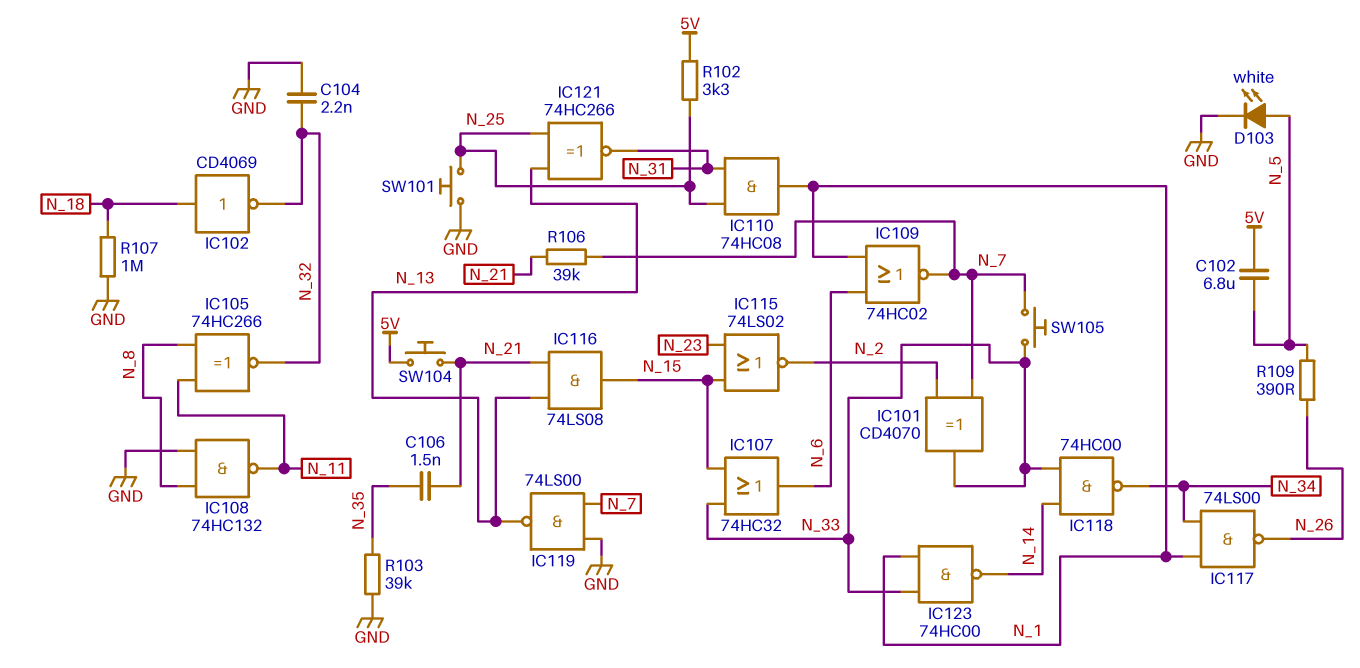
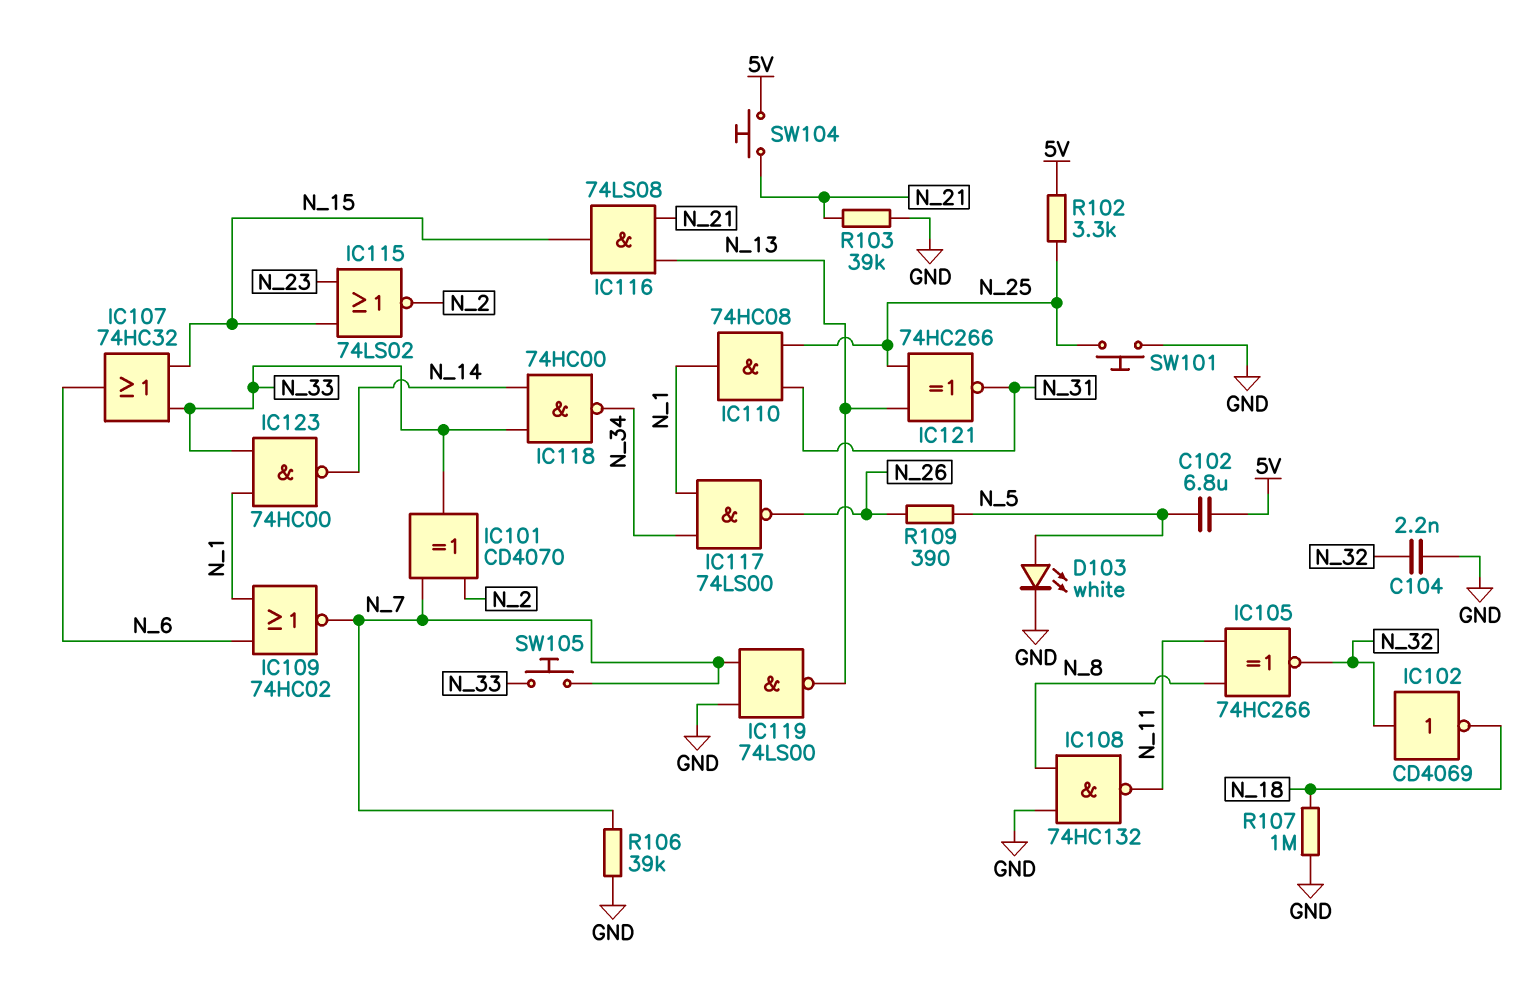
C106: 1.5nF (N_21, N_35) -> none
IC102: NOT CD4069 (in N_18, out N_32) -> NOT CD4069 (in N_32, out N_18)
R103: 39k (GND, N_35) -> 39k (GND, N_21)
R106: 39k (N_7, N_21) -> 39k (GND, N_7)

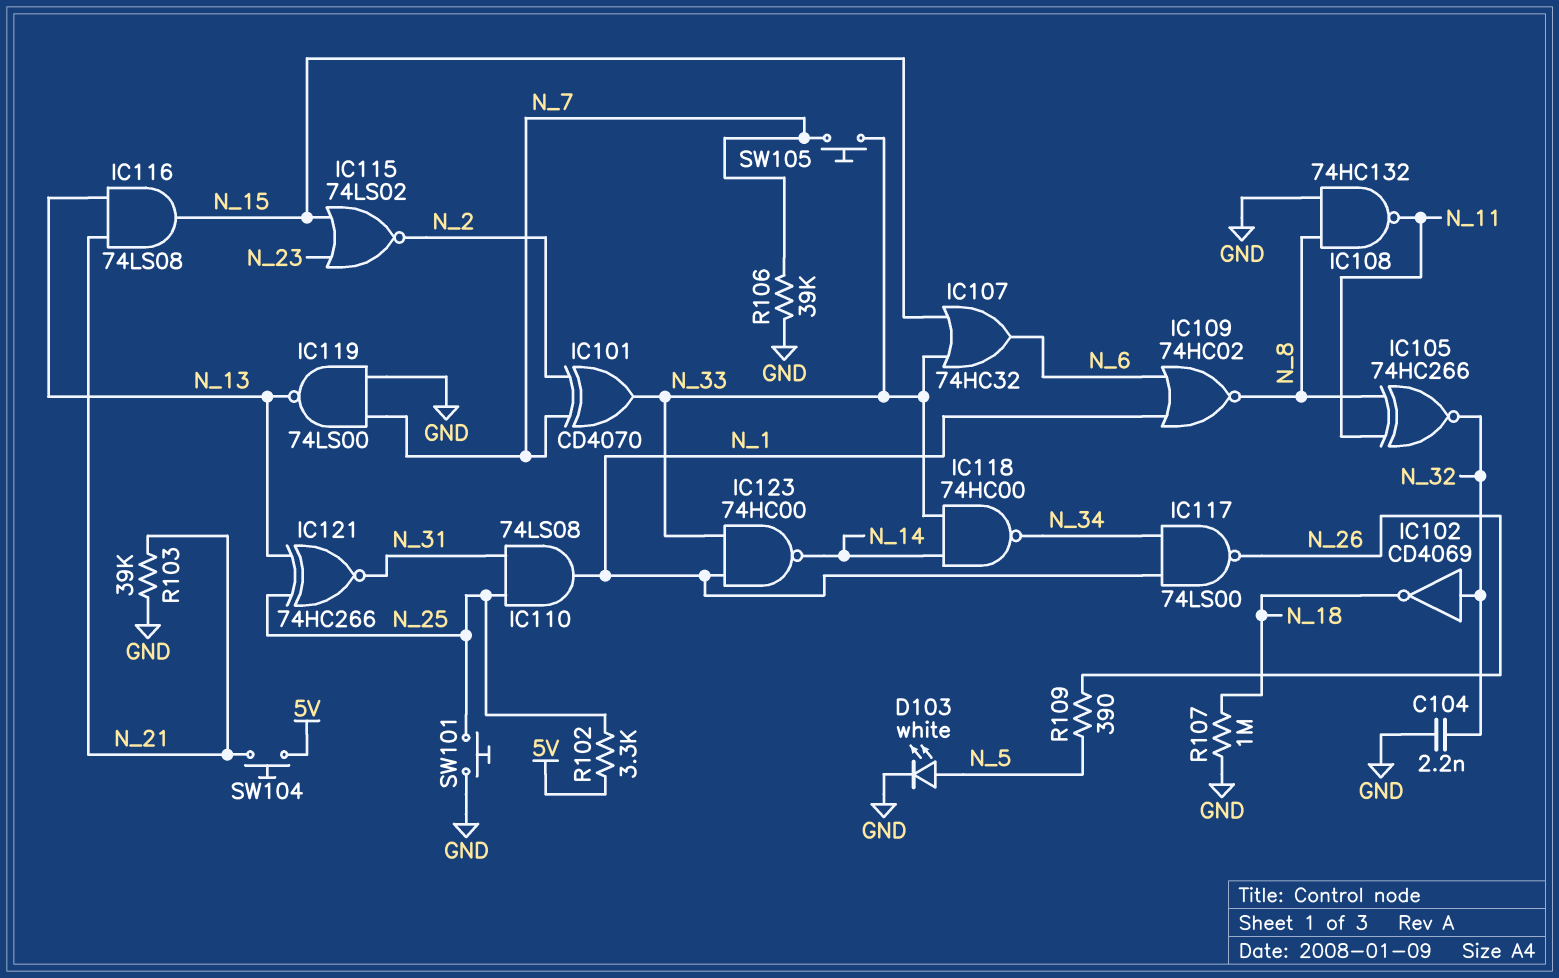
C102: 6.8uF (5V, N_5) -> none
IC109: NOR 74HC02 (in N_1, in N_6, out N_7) -> NOR 74HC02 (in N_1, in N_6, out N_8)
IC110: AND 74HC08 (in N_25, in N_31, out N_1) -> AND 74LS08 (in N_25, in N_31, out N_1)

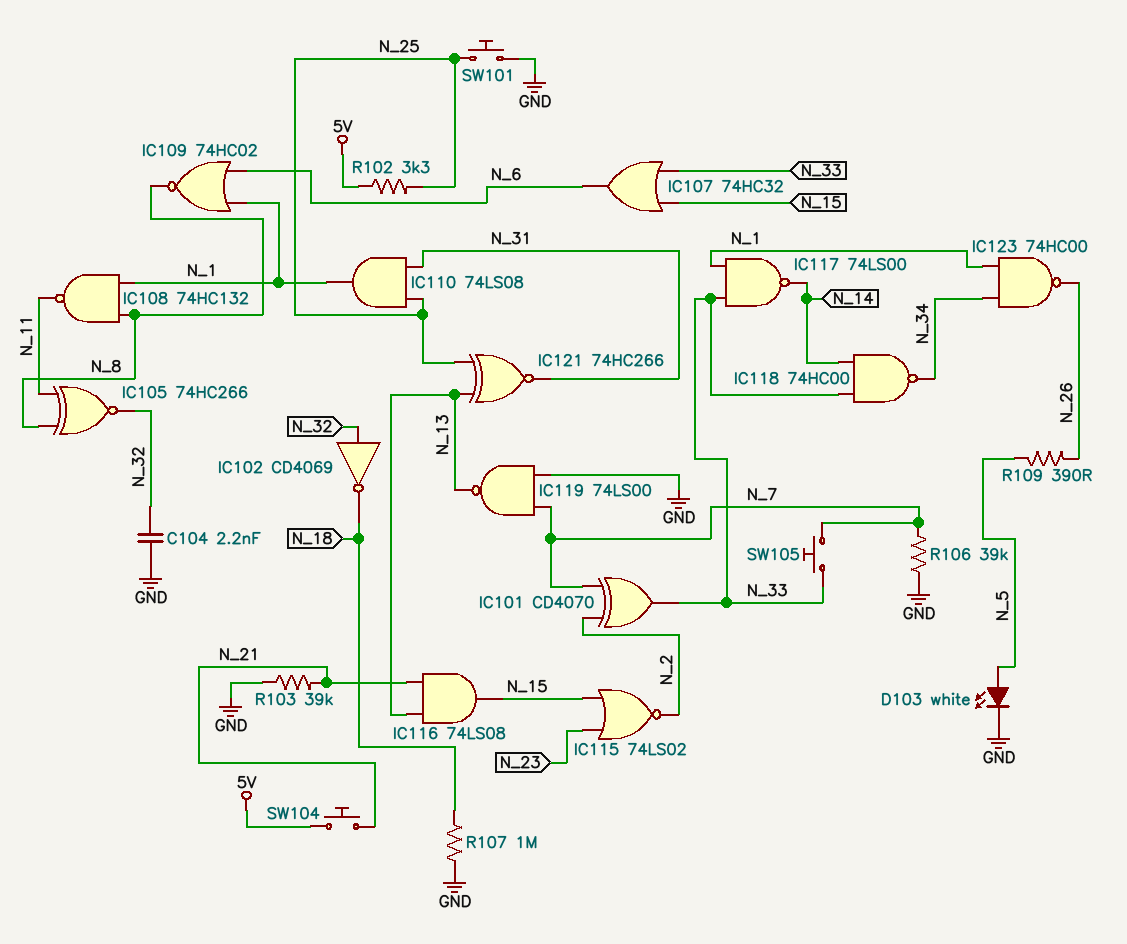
IC108: NAND 74HC132 (in GND, in N_8, out N_11) -> NAND 74HC132 (in N_1, in N_8, out N_11)
IC117: NAND 74LS00 (in N_1, in N_34, out N_26) -> NAND 74LS00 (in N_1, in N_33, out N_14)
IC123: NAND 74HC00 (in N_1, in N_33, out N_14) -> NAND 74HC00 (in N_1, in N_34, out N_26)

